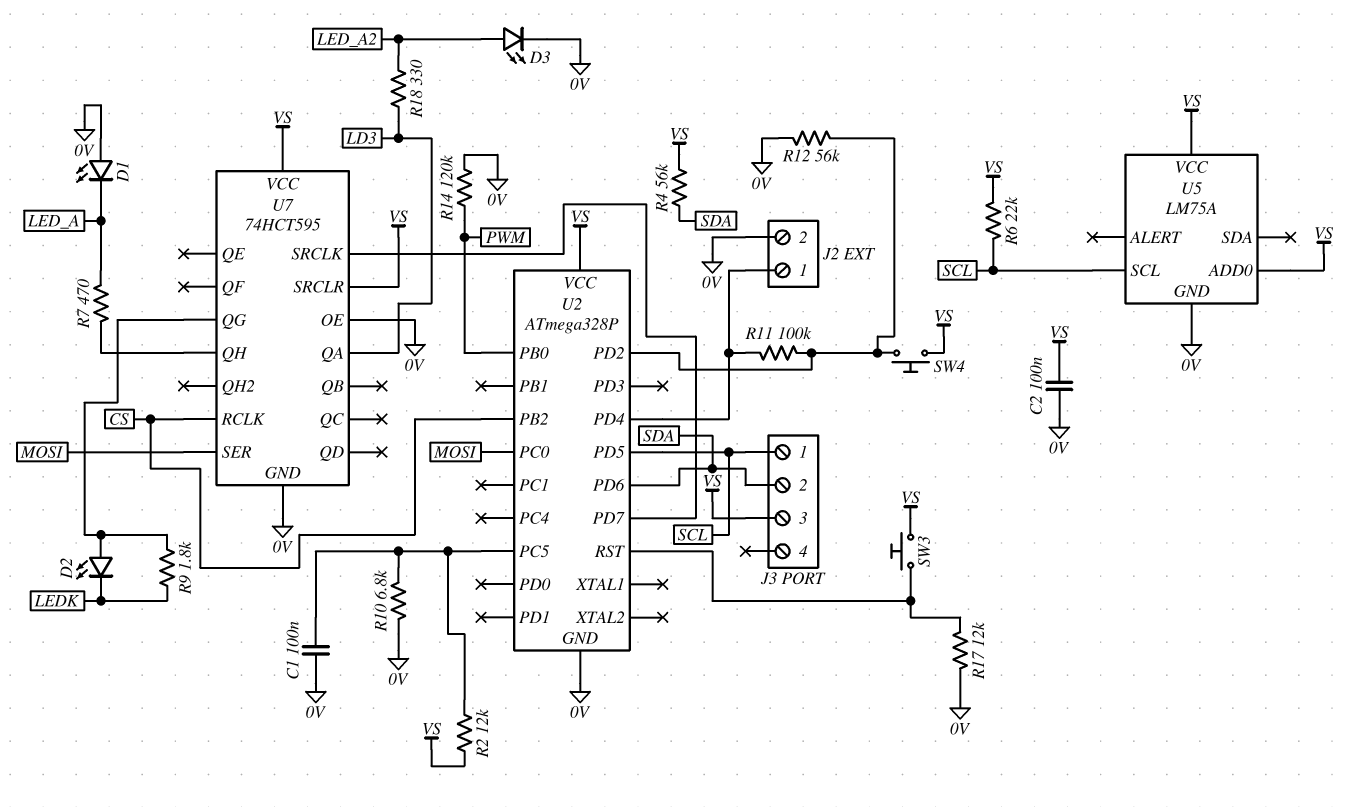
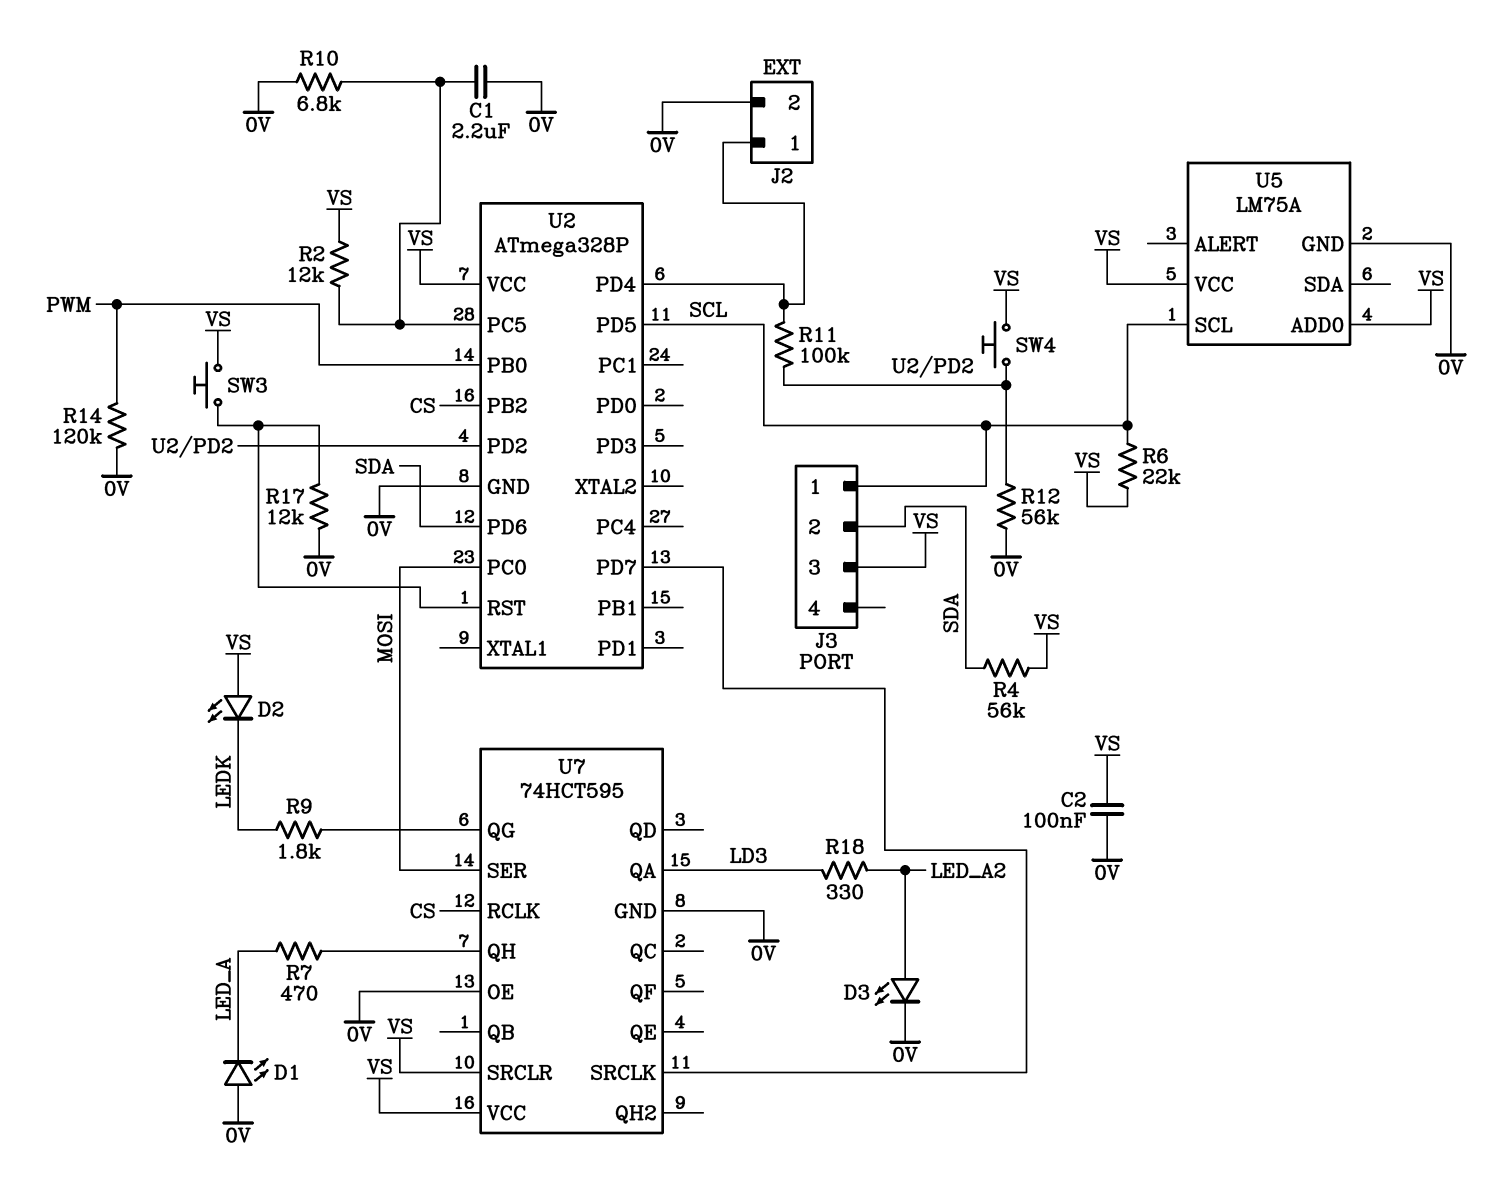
C1: 100nF (0V, U2/PC5) -> 2.2uF (0V, U2/PC5)
D2: LED (A U7/QG, K LEDK) -> LED (A VS, K LEDK)

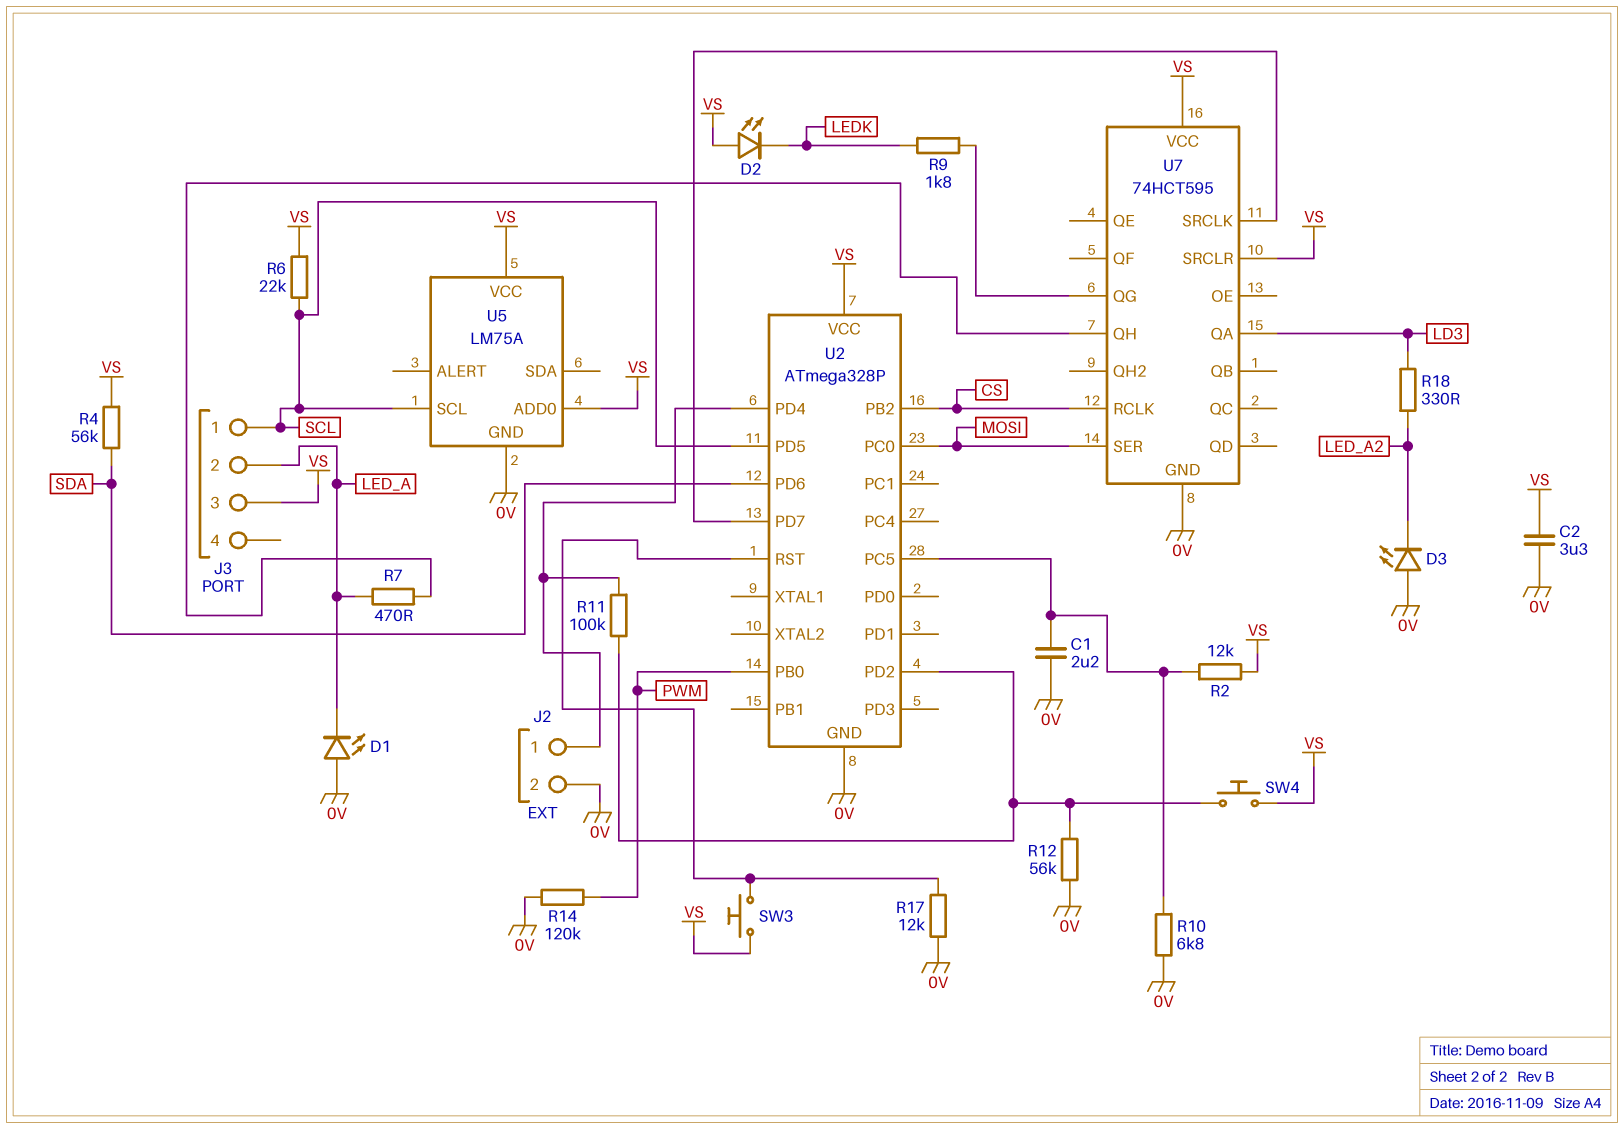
C2: 100nF (0V, VS) -> 3.3uF (0V, VS)
D3: LED (A LED_A2, K 0V) -> LED (A 0V, K LED_A2)
J3 pin 2: SDA -> LED_A
U7 pin OE: 0V -> none

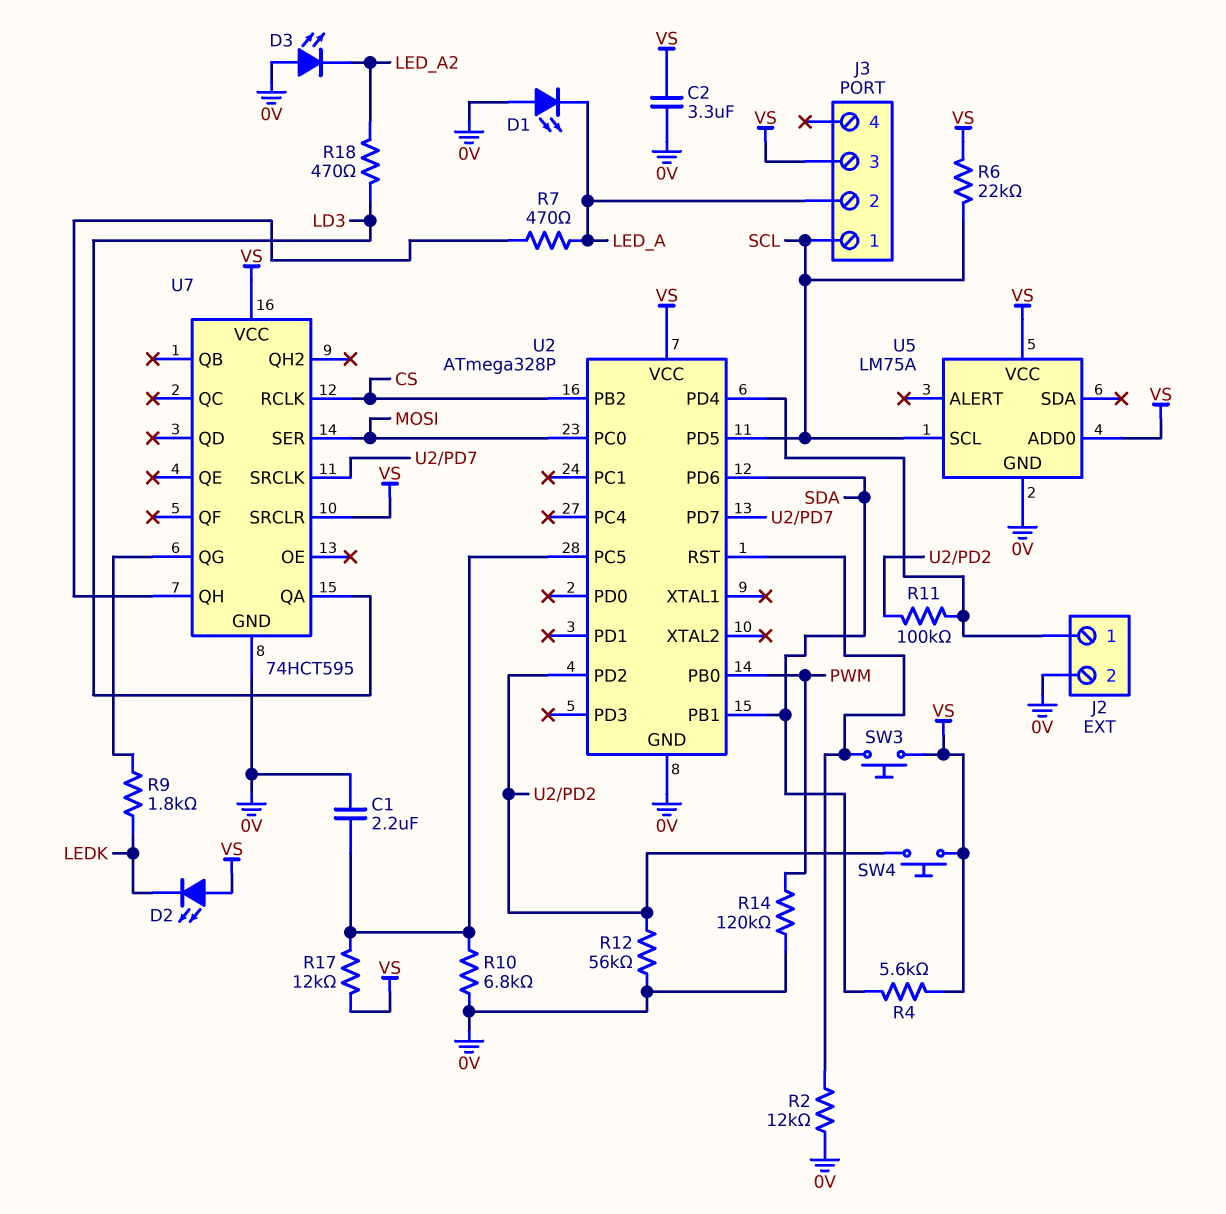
R2: 12k (U2/PC5, VS) -> 12k (0V, U2/RST)
R4: 56k (SDA, VS) -> 5.6k (SDA, VS)
R17: 12k (0V, U2/RST) -> 12k (U2/PC5, VS)
R18: 330 (LD3, LED_A2) -> 470 (LD3, LED_A2)
U2 pin PB1: none -> SDA

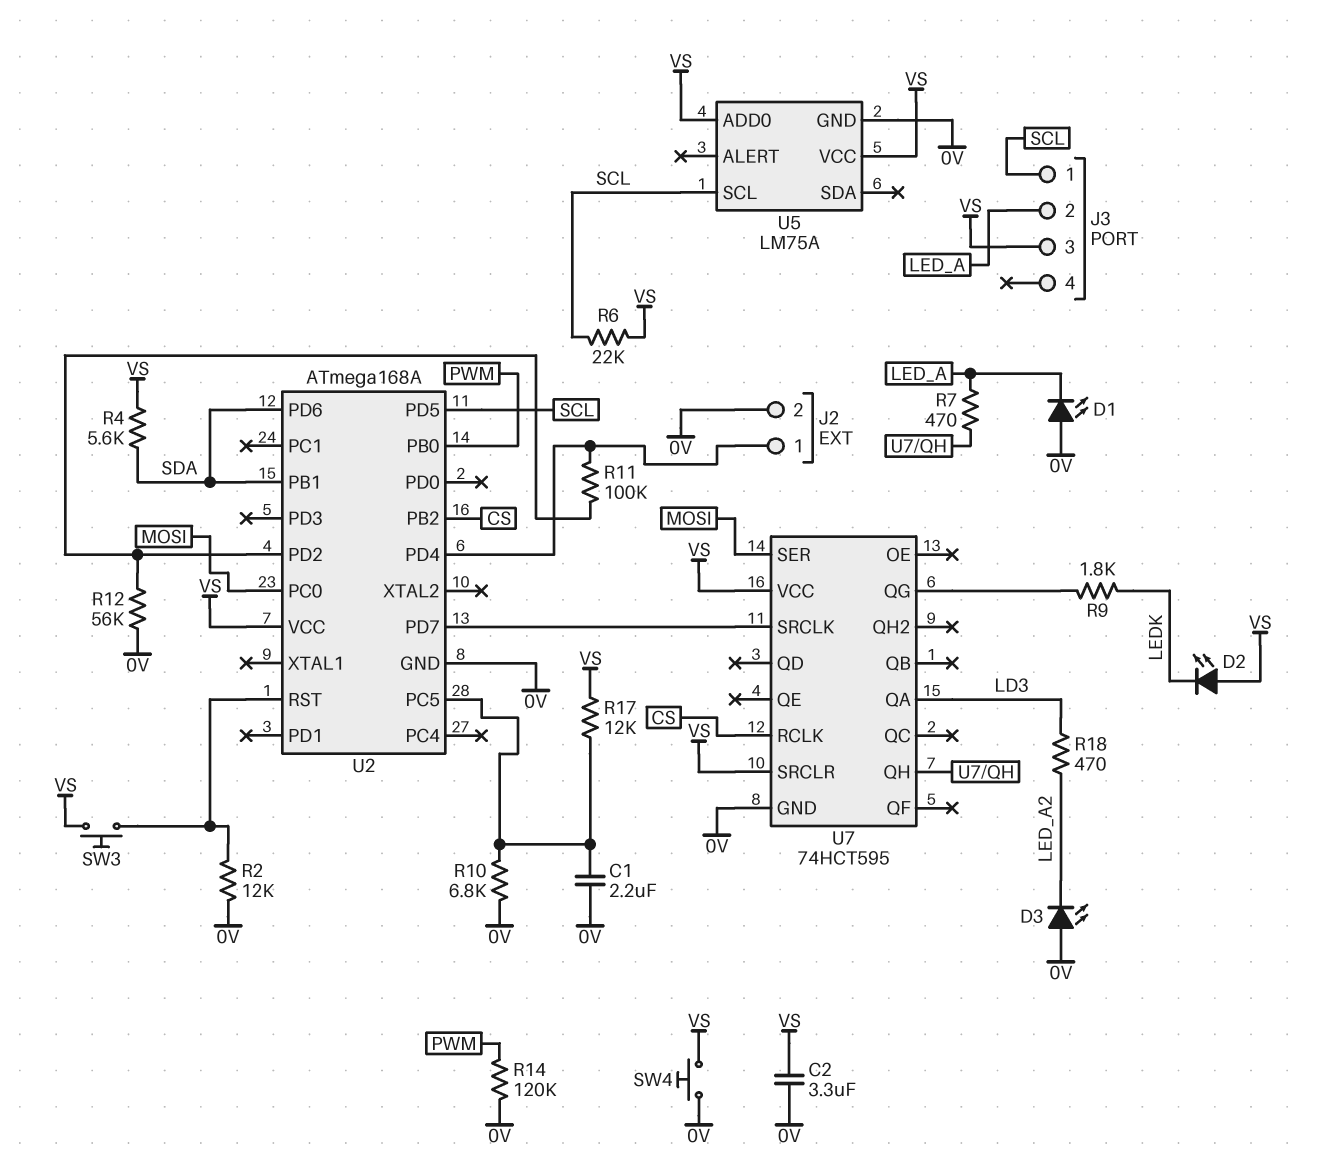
SW4: button (U2/PD2, VS) -> button (0V, VS)
U2: ATmega328P -> ATmega168A

